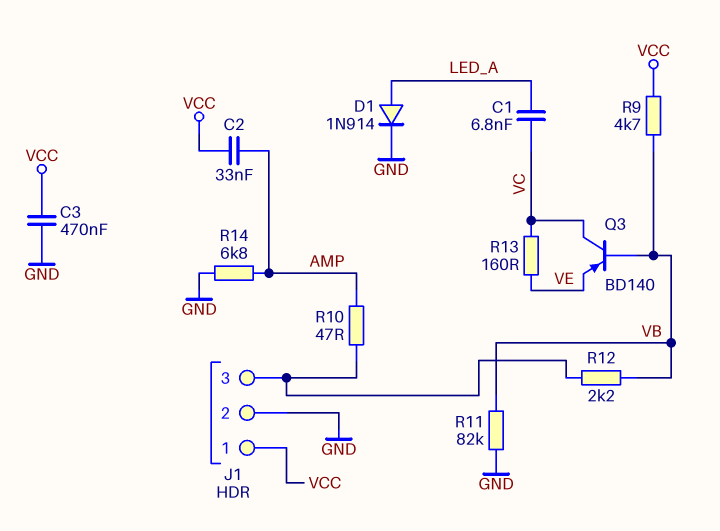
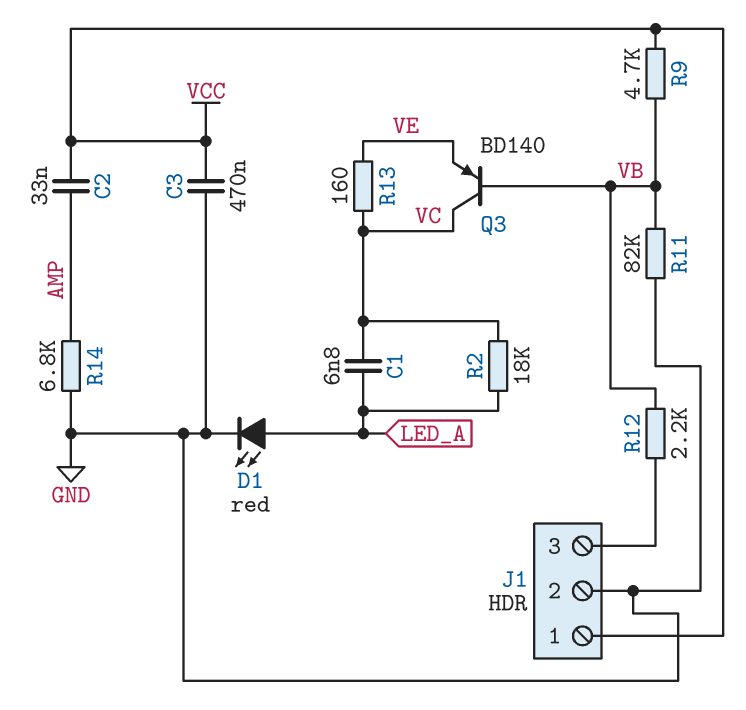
D1: diode 1N914 (A LED_A, K GND) -> LED red (A LED_A, K GND)
R2: none -> 18k (LED_A, VC)
R10: 47 (AMP, J1/3) -> none

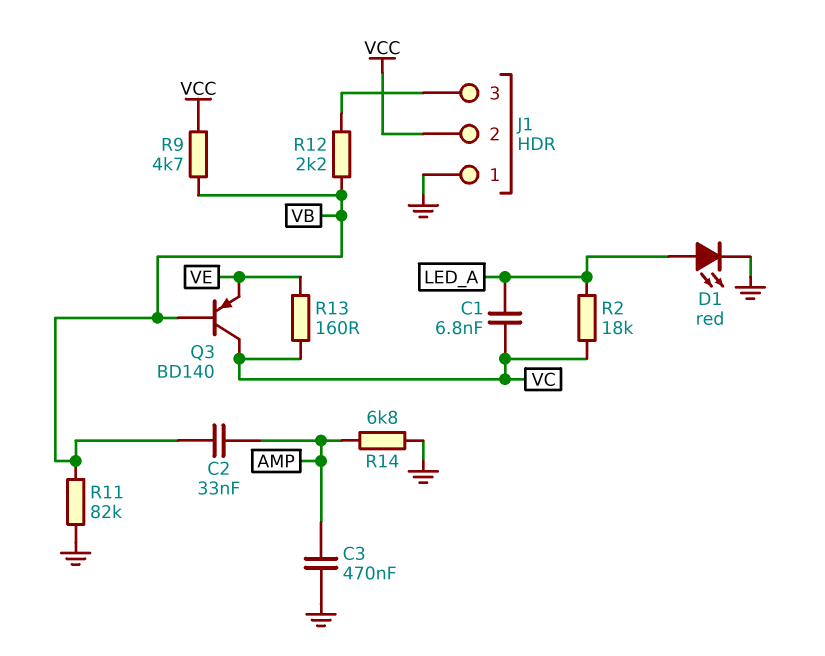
C2: 33nF (AMP, VCC) -> 33nF (AMP, VB)
C3: 470nF (GND, VCC) -> 470nF (AMP, GND)
J1 pin 1: VCC -> GND
J1 pin 2: GND -> VCC

